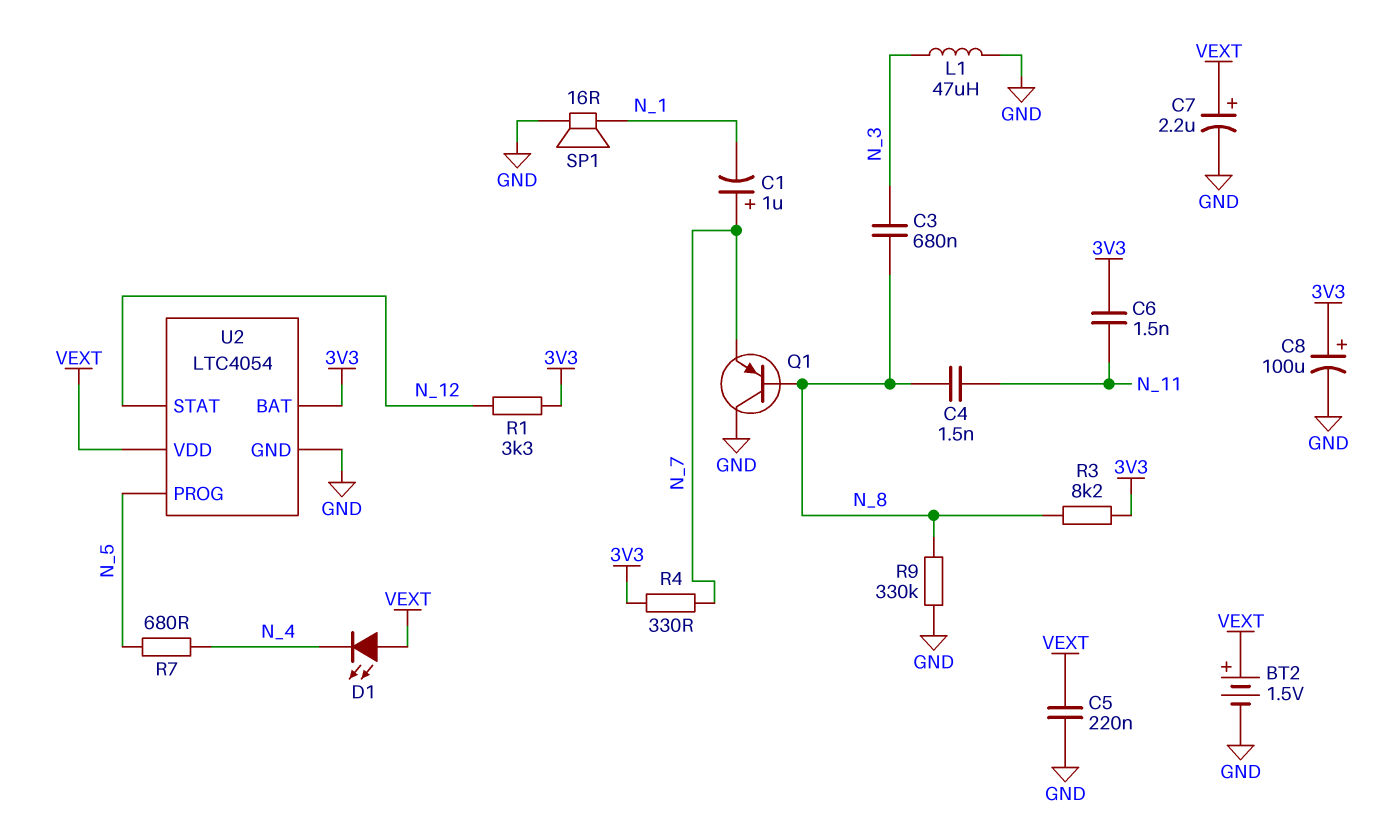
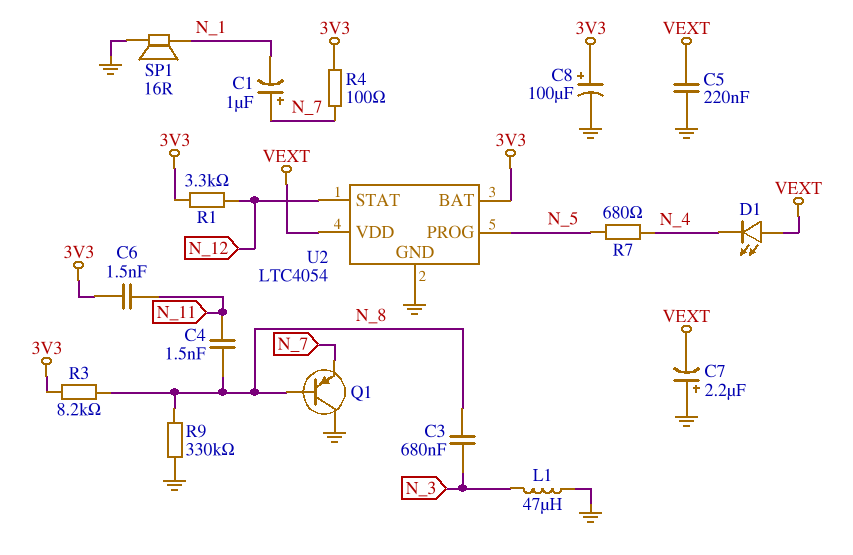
BT2: 1.5V (plus VEXT, minus GND) -> none
C7: 2.2uF (plus VEXT, minus GND) -> 2.2uF (plus GND, minus VEXT)
R4: 330 (3V3, N_7) -> 100 (3V3, N_7)

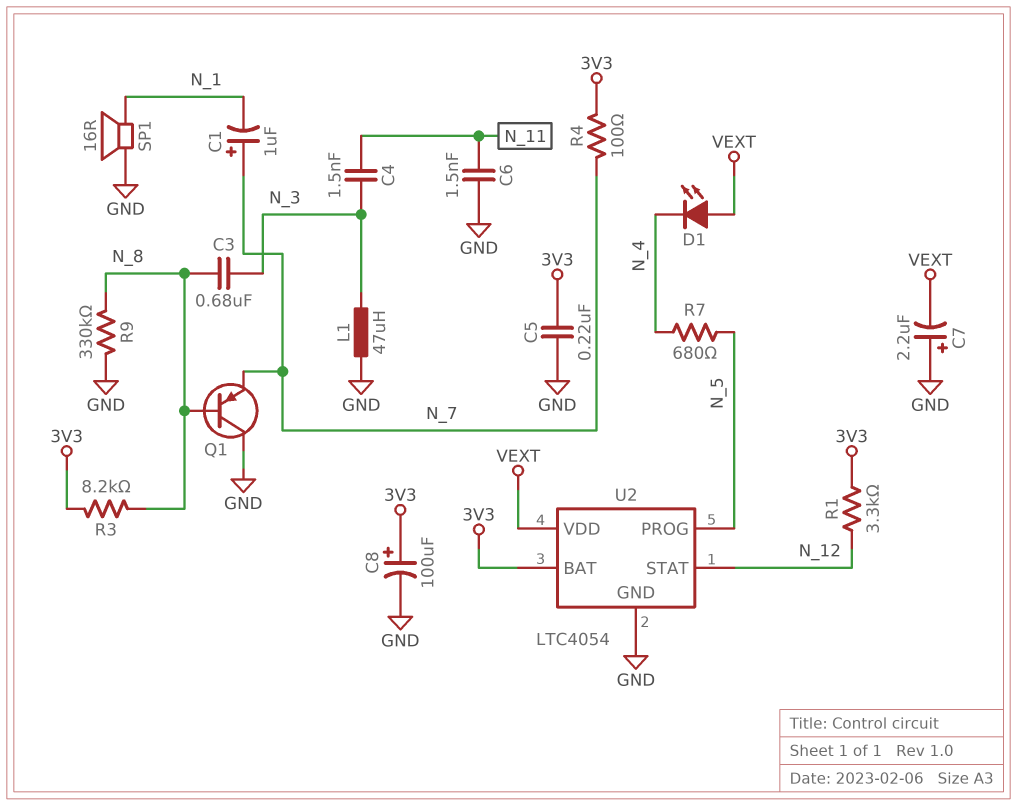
C4: 1.5nF (N_8, N_11) -> 1.5nF (N_3, N_11)
C5: 220nF (GND, VEXT) -> 220nF (3V3, GND)
C6: 1.5nF (3V3, N_11) -> 1.5nF (GND, N_11)

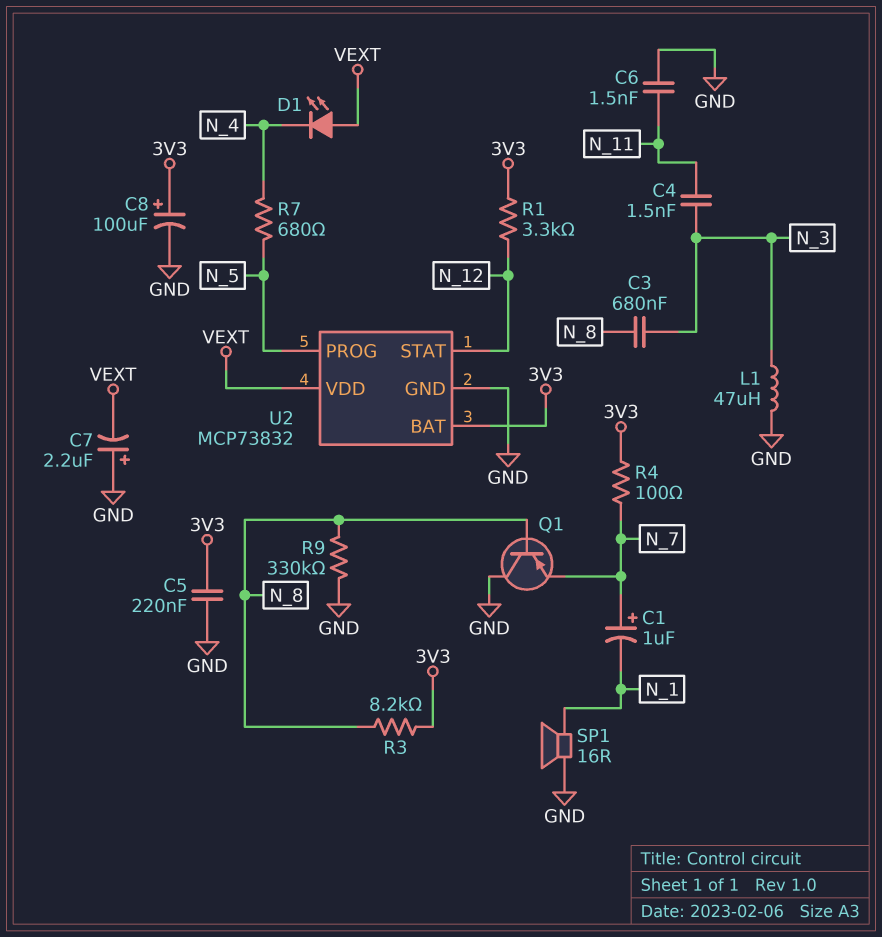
U2: LTC4054 -> MCP73832

